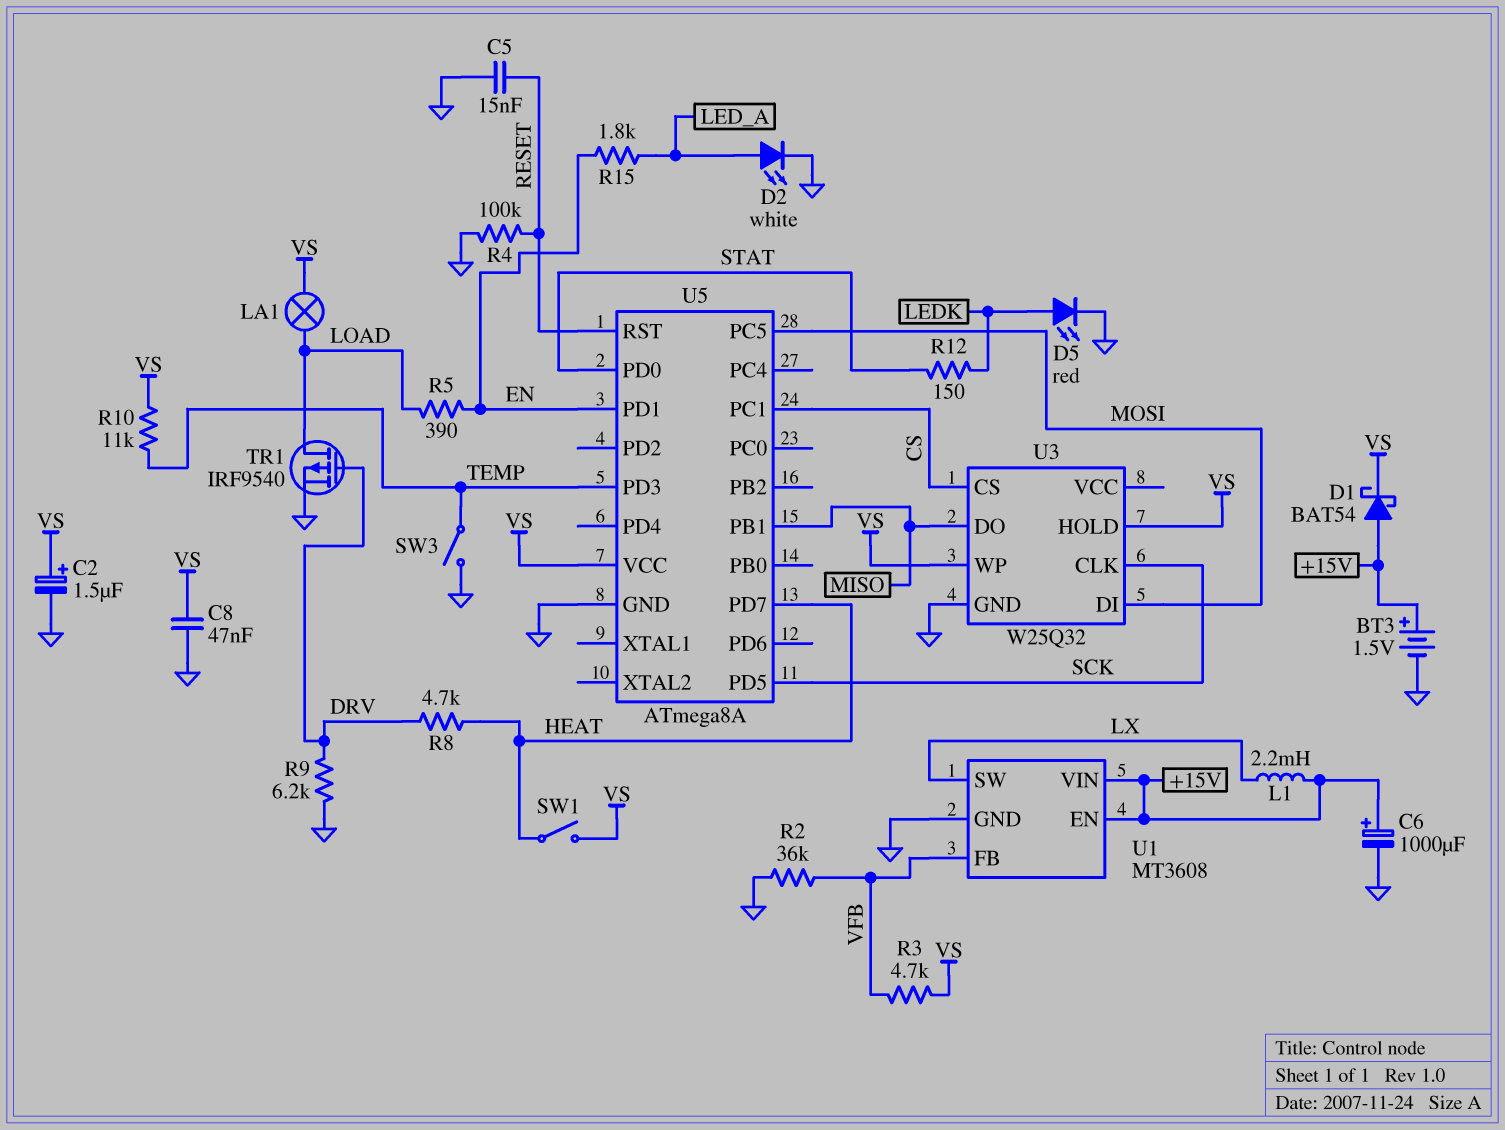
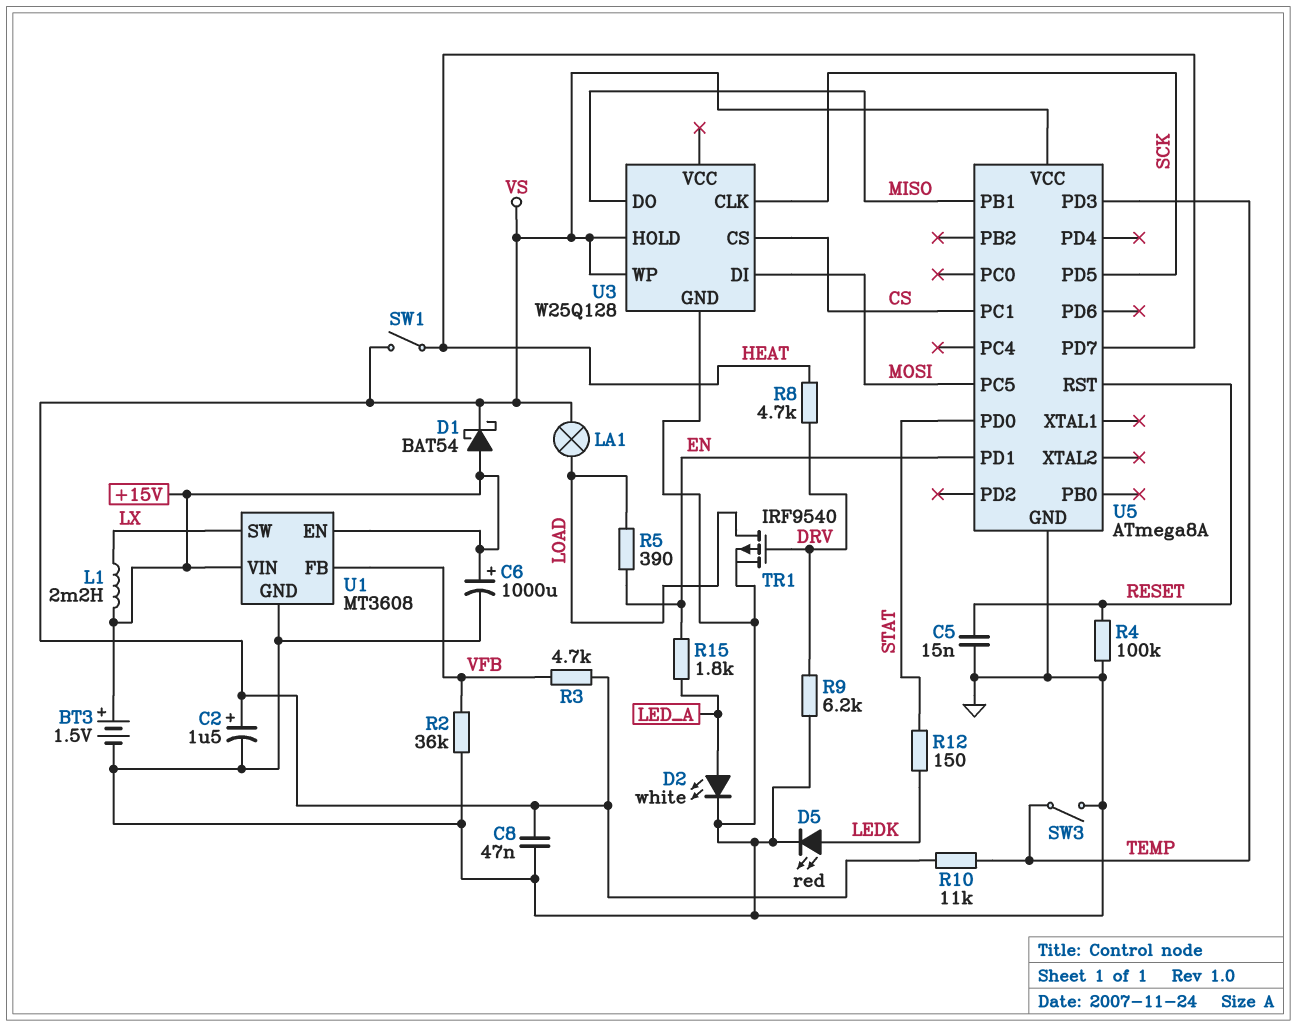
U3: W25Q32 -> W25Q128

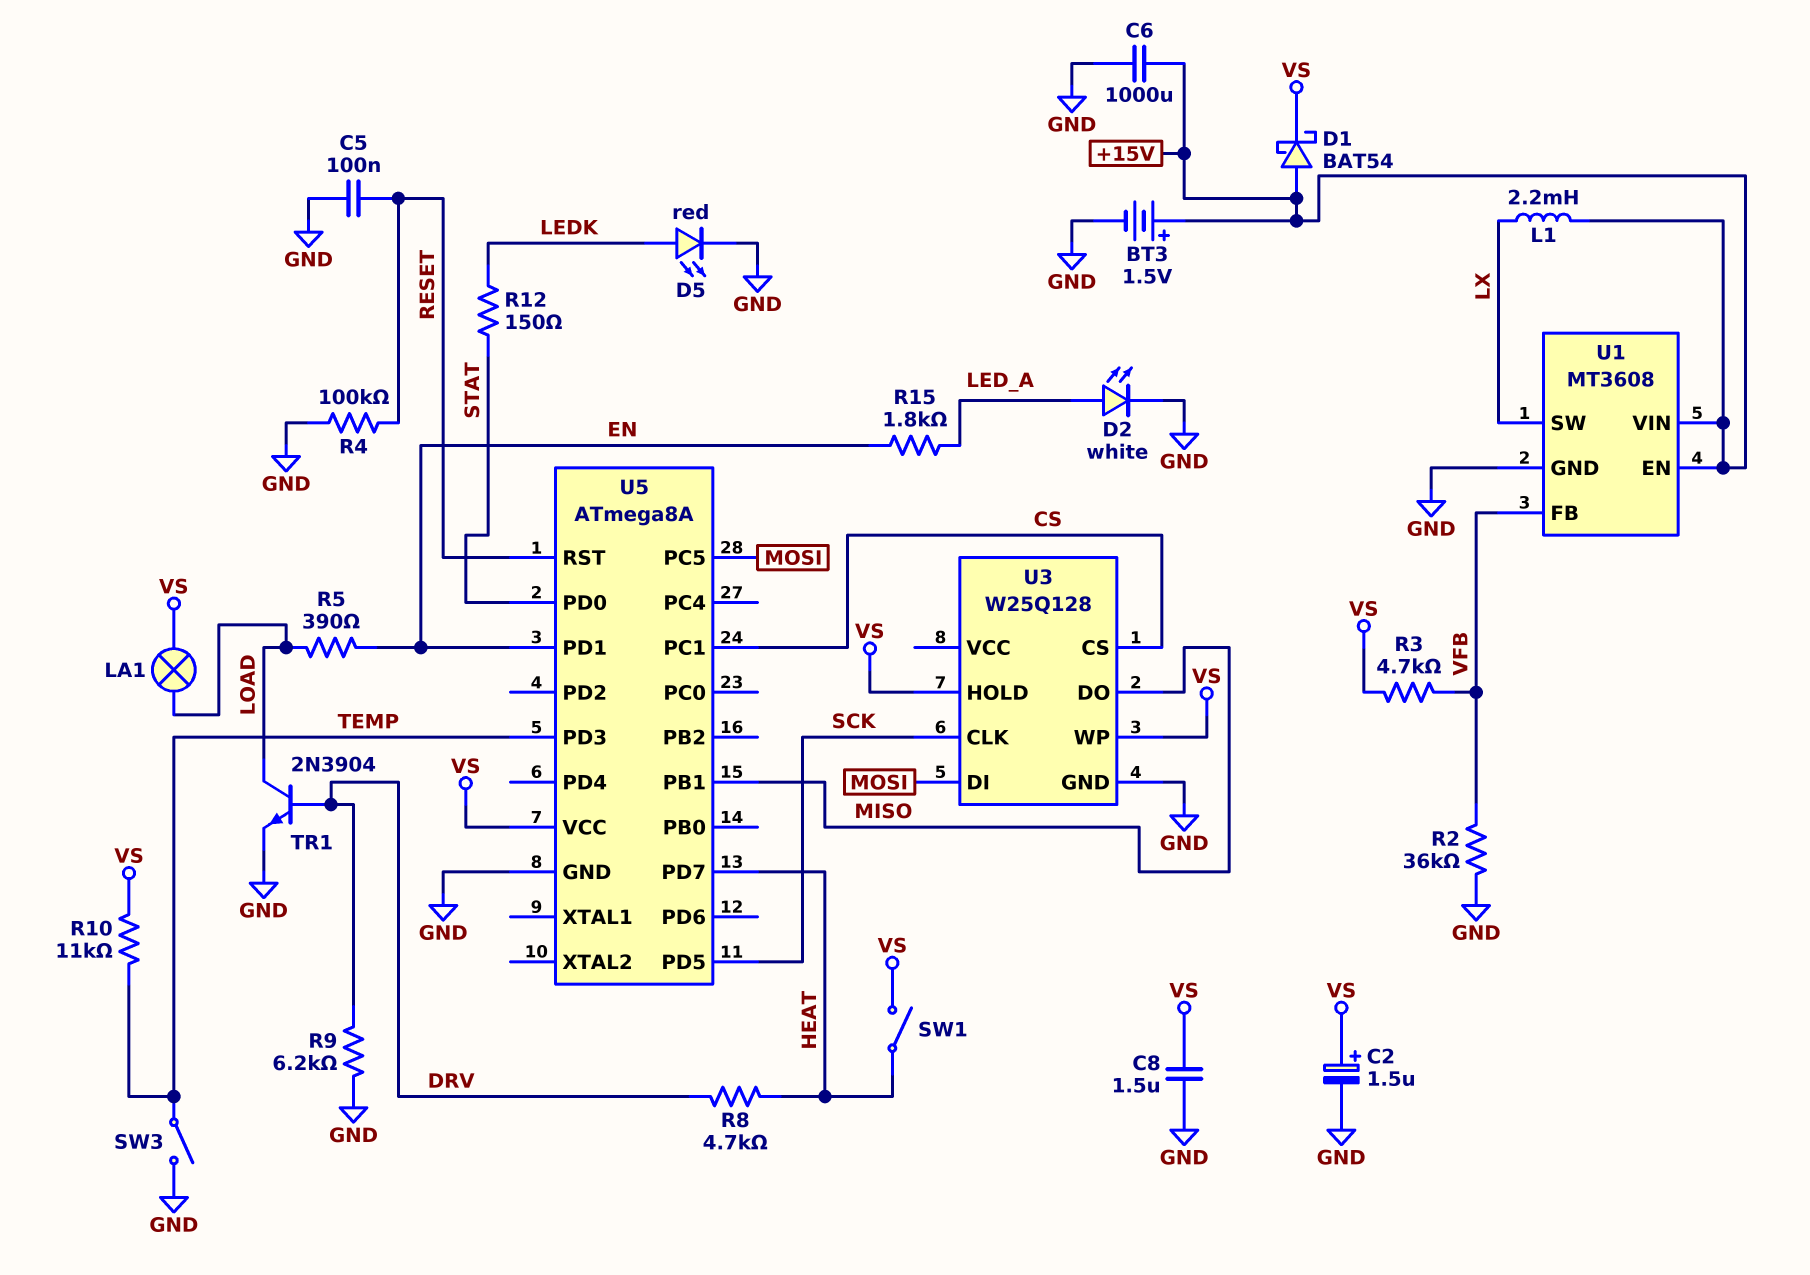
C5: 15nF (GND, RESET) -> 100nF (GND, RESET)
C6: 1000uF (plus +15V, minus GND) -> 1000uF (+15V, GND)
C8: 47nF (GND, VS) -> 1.5uF (GND, VS)
TR1: PMOS IRF9540 (G DRV, D LOAD, S GND) -> NPN 2N3904 (B DRV, C LOAD, E GND)

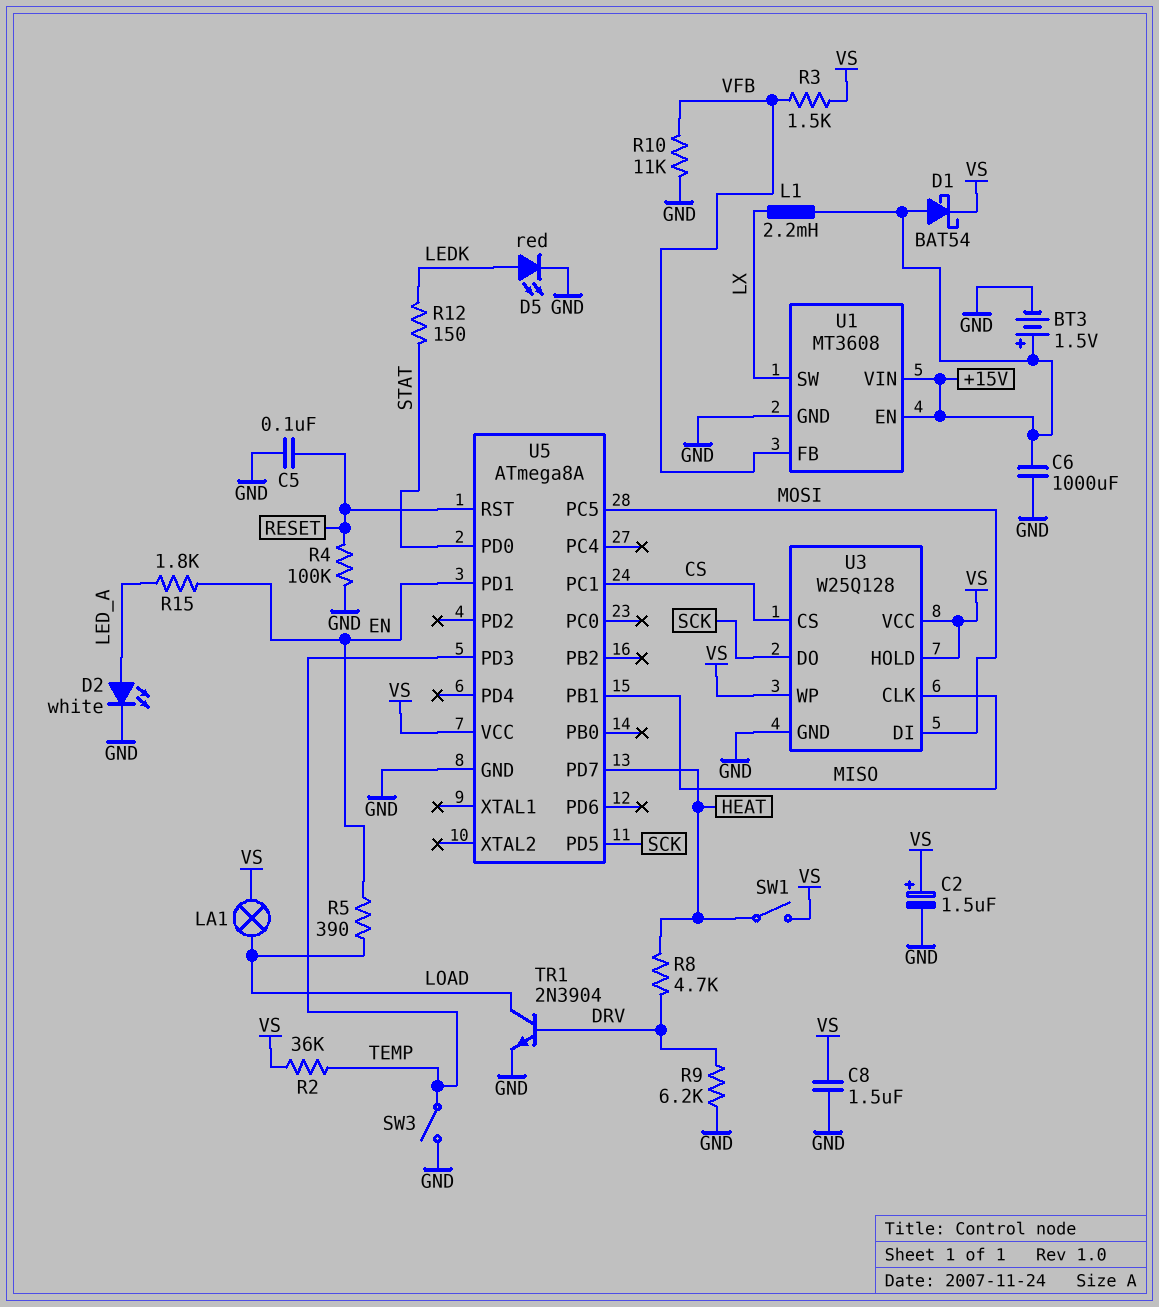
R2: 36k (GND, VFB) -> 36k (TEMP, VS)
R3: 4.7k (VFB, VS) -> 1.5k (VFB, VS)
R10: 11k (TEMP, VS) -> 11k (GND, VFB)
U3 pin CLK: SCK -> MISO
U3 pin DO: MISO -> SCK
U3 pin VCC: none -> VS

